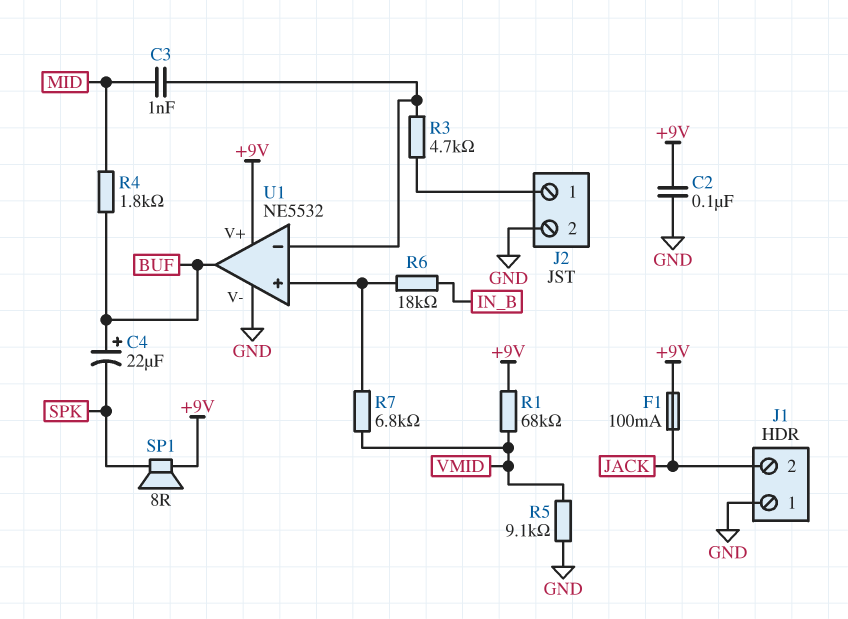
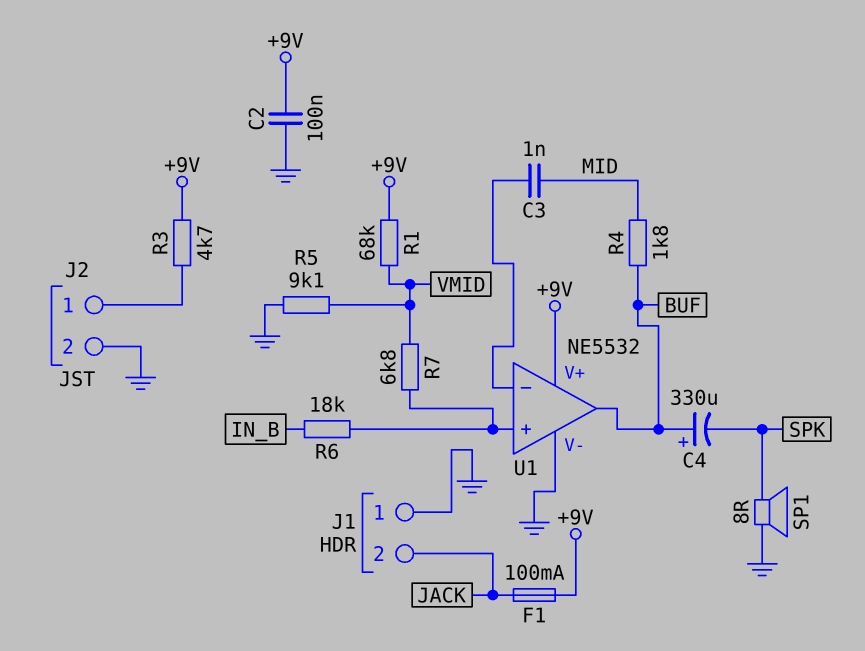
C4: 22uF (plus BUF, minus SPK) -> 330uF (plus BUF, minus SPK)
R3: 4.7k (J2/1, U1/in-) -> 4.7k (+9V, J2/1)
SP1: speaker 8R (+9V, SPK) -> speaker 8R (GND, SPK)

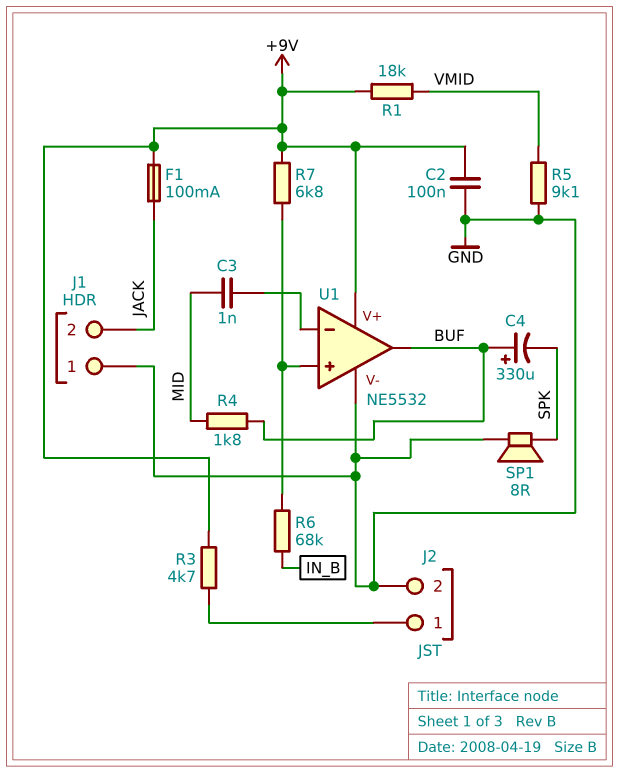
R1: 68k (+9V, VMID) -> 18k (+9V, VMID)
R6: 18k (IN_B, U1/in+) -> 68k (IN_B, U1/in+)
R7: 6.8k (U1/in+, VMID) -> 6.8k (+9V, U1/in+)

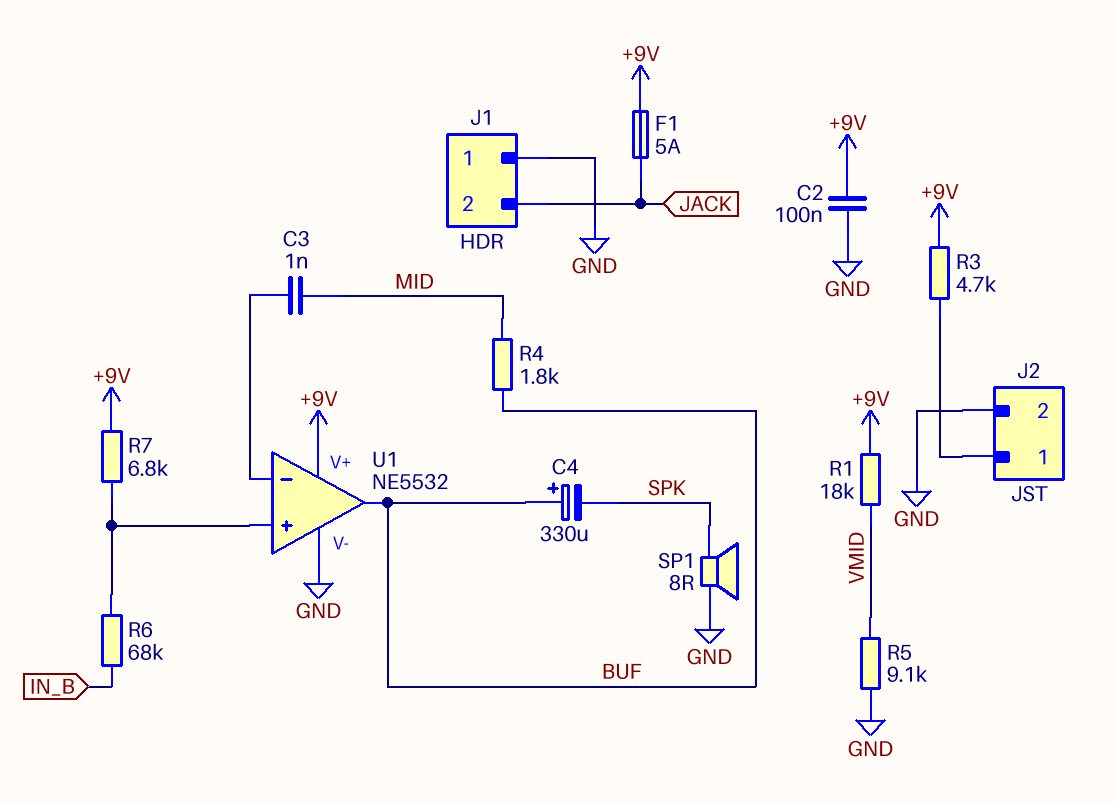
F1: 100mA (+9V, JACK) -> 5A (+9V, JACK)

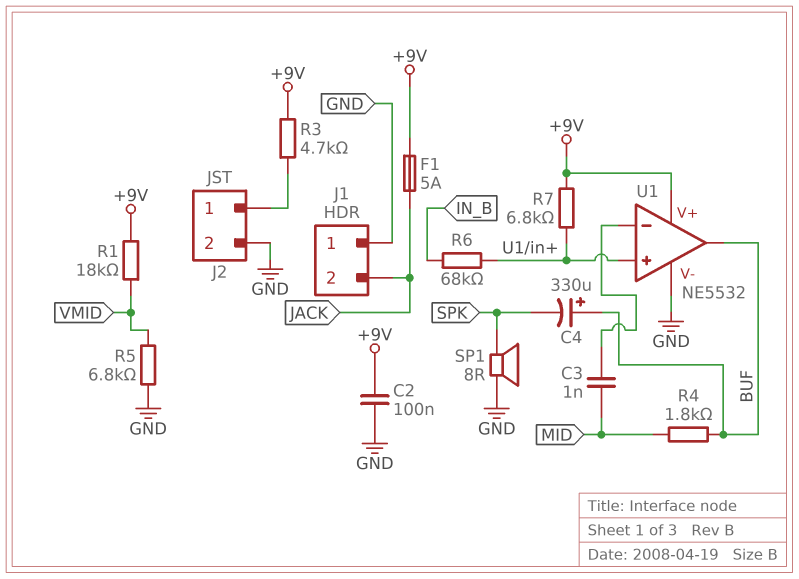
R5: 9.1k (GND, VMID) -> 6.8k (GND, VMID)

